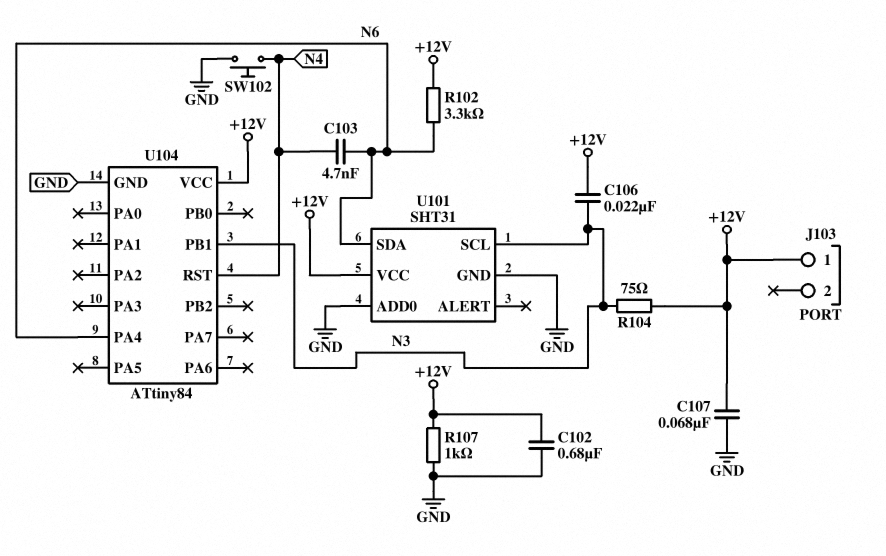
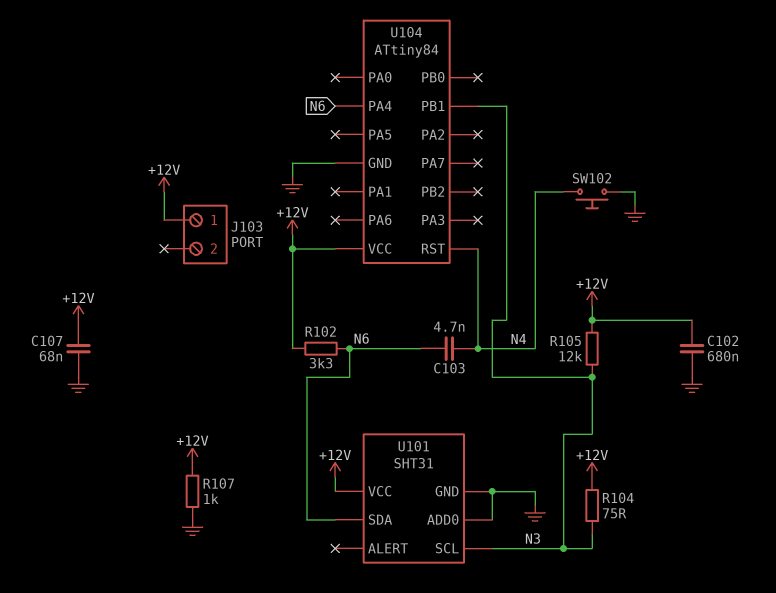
C106: 22nF (+12V, N3) -> none
R105: none -> 12k (+12V, N3)

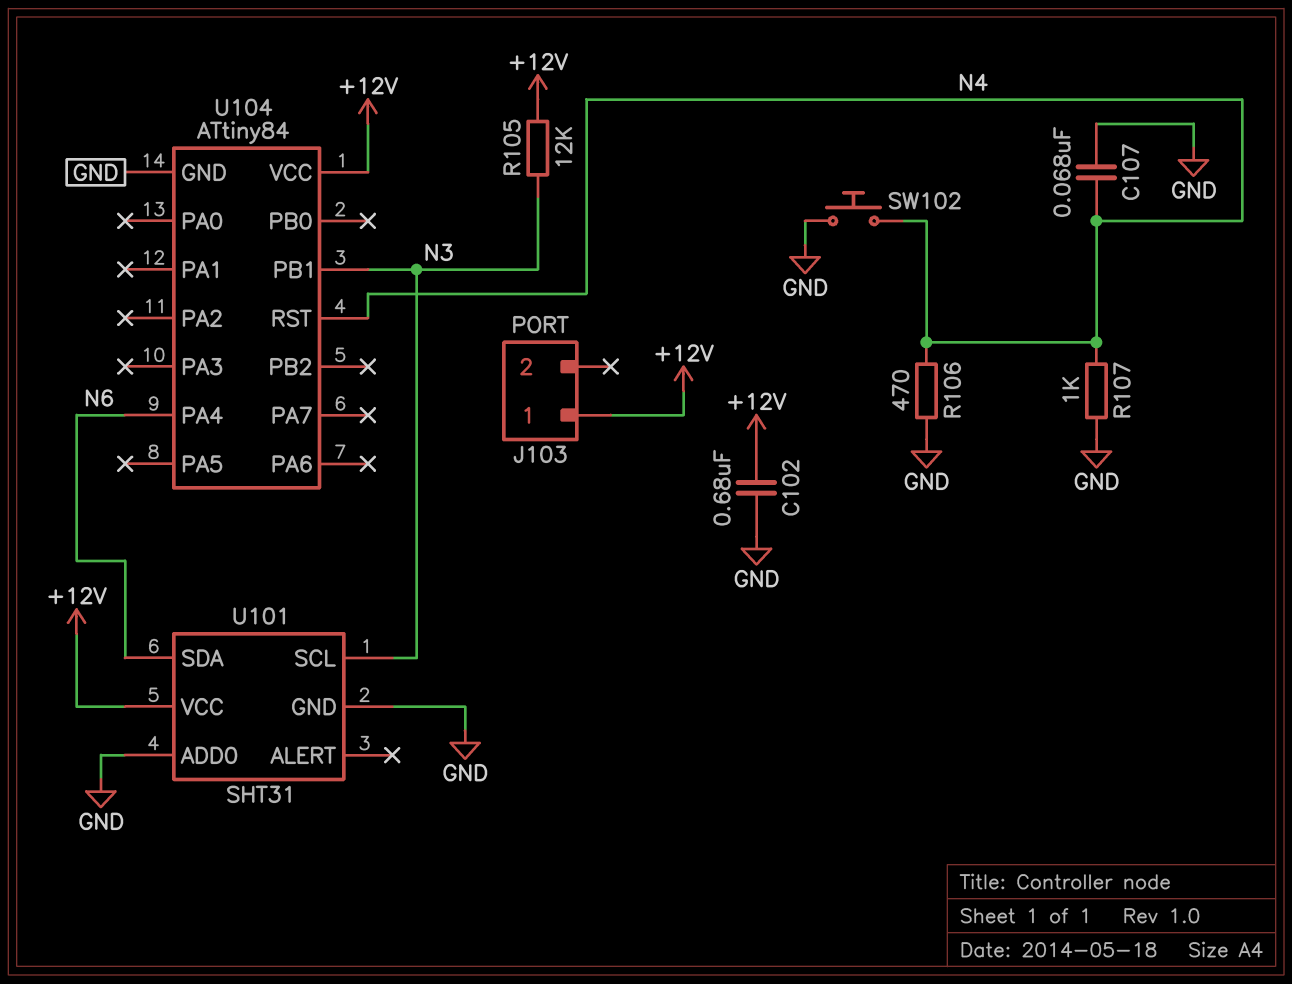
C103: 4.7nF (N4, N6) -> none
C107: 68nF (+12V, GND) -> 68nF (GND, N4)
R102: 3.3k (+12V, N6) -> none
R104: 75 (+12V, N3) -> none
R106: none -> 470 (GND, N4)
R107: 1k (+12V, GND) -> 1k (GND, N4)

